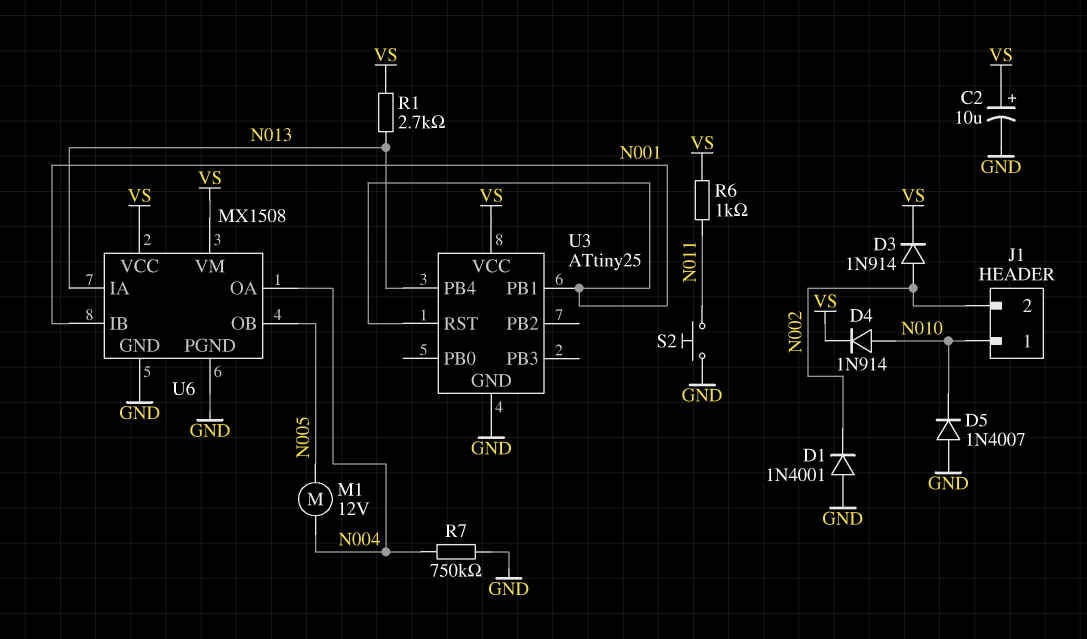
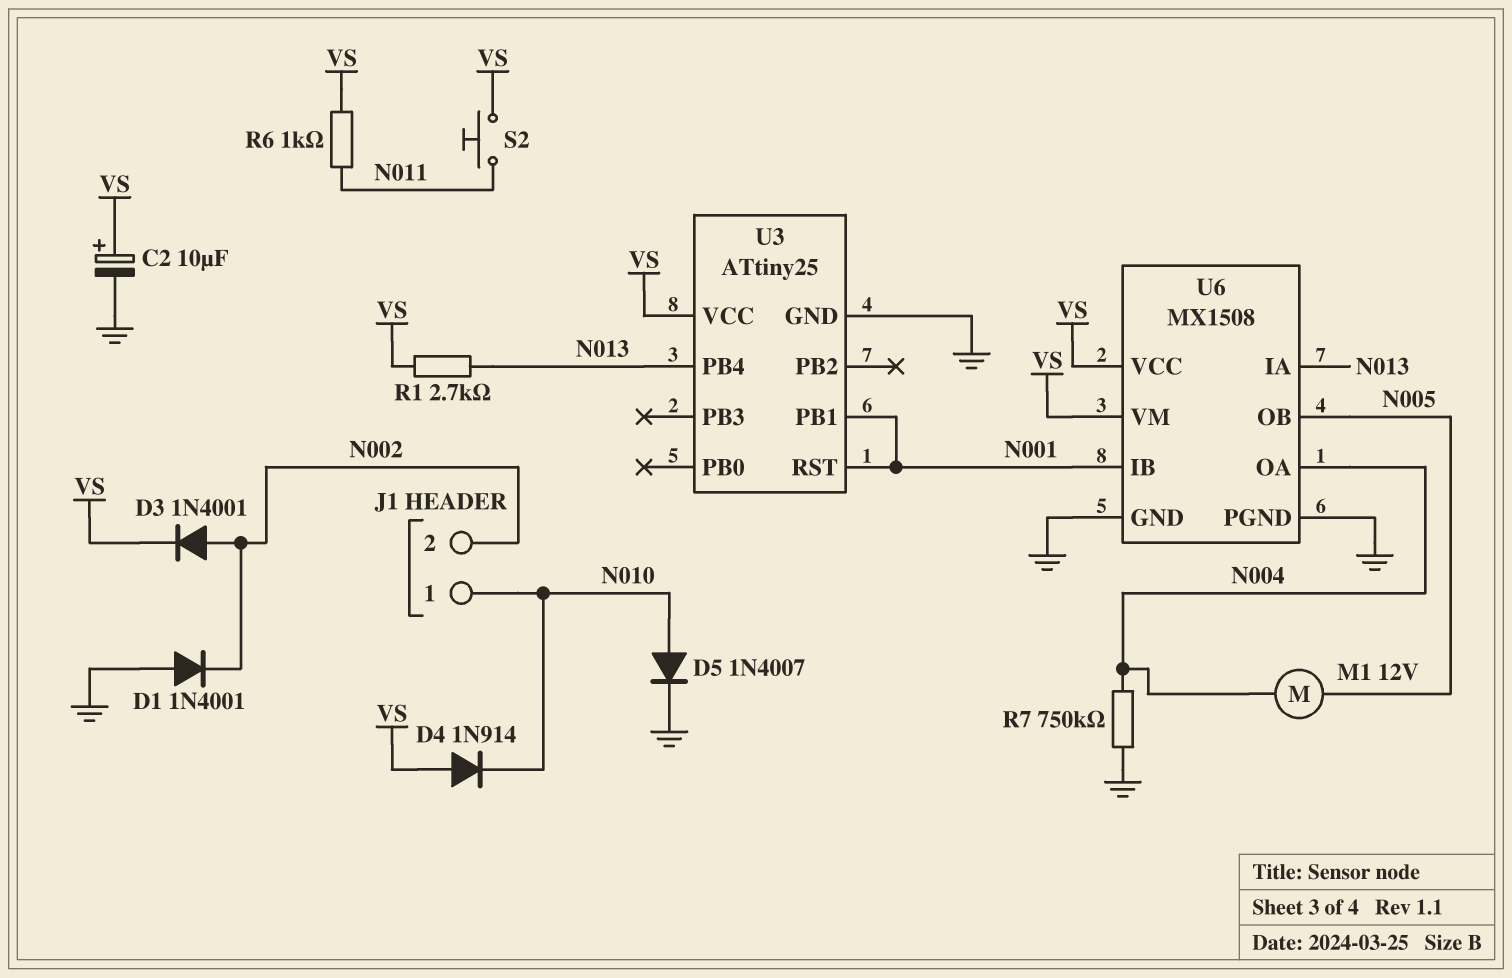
D3: diode 1N914 (A N002, K VS) -> diode 1N4001 (A N002, K VS)
D4: diode 1N914 (A N010, K VS) -> diode 1N914 (A VS, K N010)
D5: diode 1N4007 (A GND, K N010) -> diode 1N4007 (A N010, K GND)
S2: button (GND, N011) -> button (N011, VS)

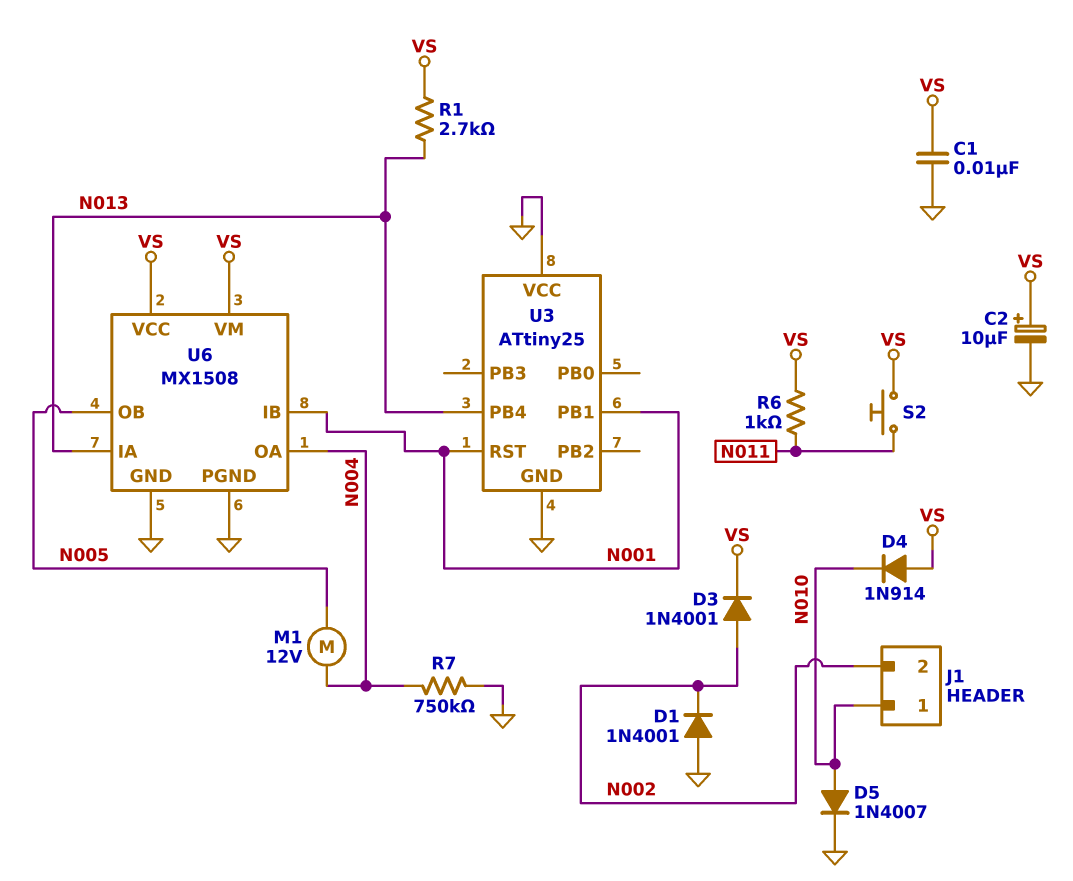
C1: none -> 10nF (GND, VS)
U3 pin VCC: VS -> GND

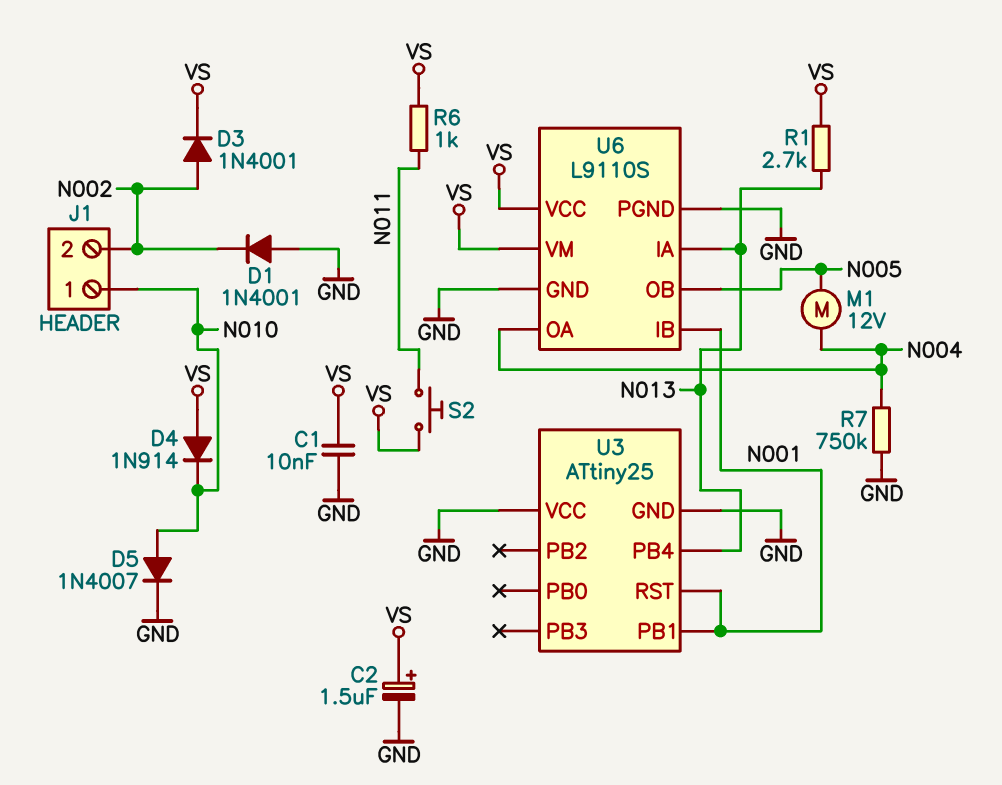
C2: 10uF (plus VS, minus GND) -> 1.5uF (plus VS, minus GND)
U6: MX1508 -> L9110S

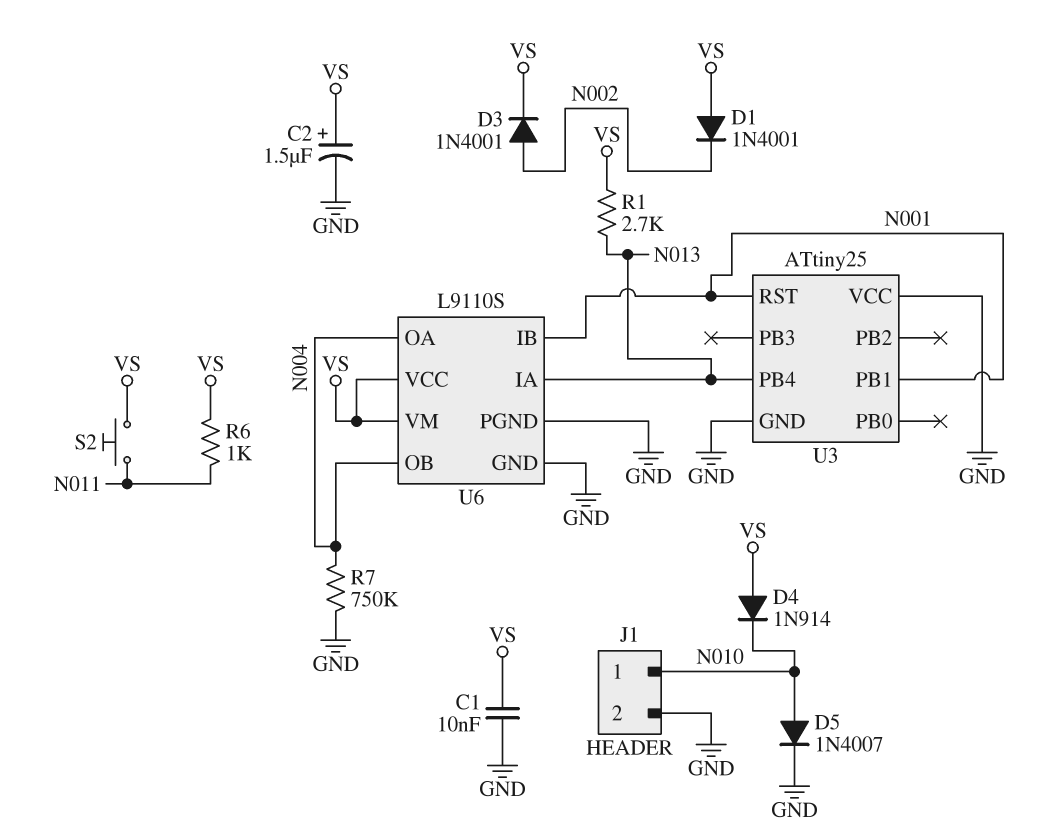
D1: diode 1N4001 (A GND, K N002) -> diode 1N4001 (A VS, K N002)
J1 pin 2: N002 -> GND
M1: motor 12V (N004, N005) -> none
U6 pin OB: N005 -> N004

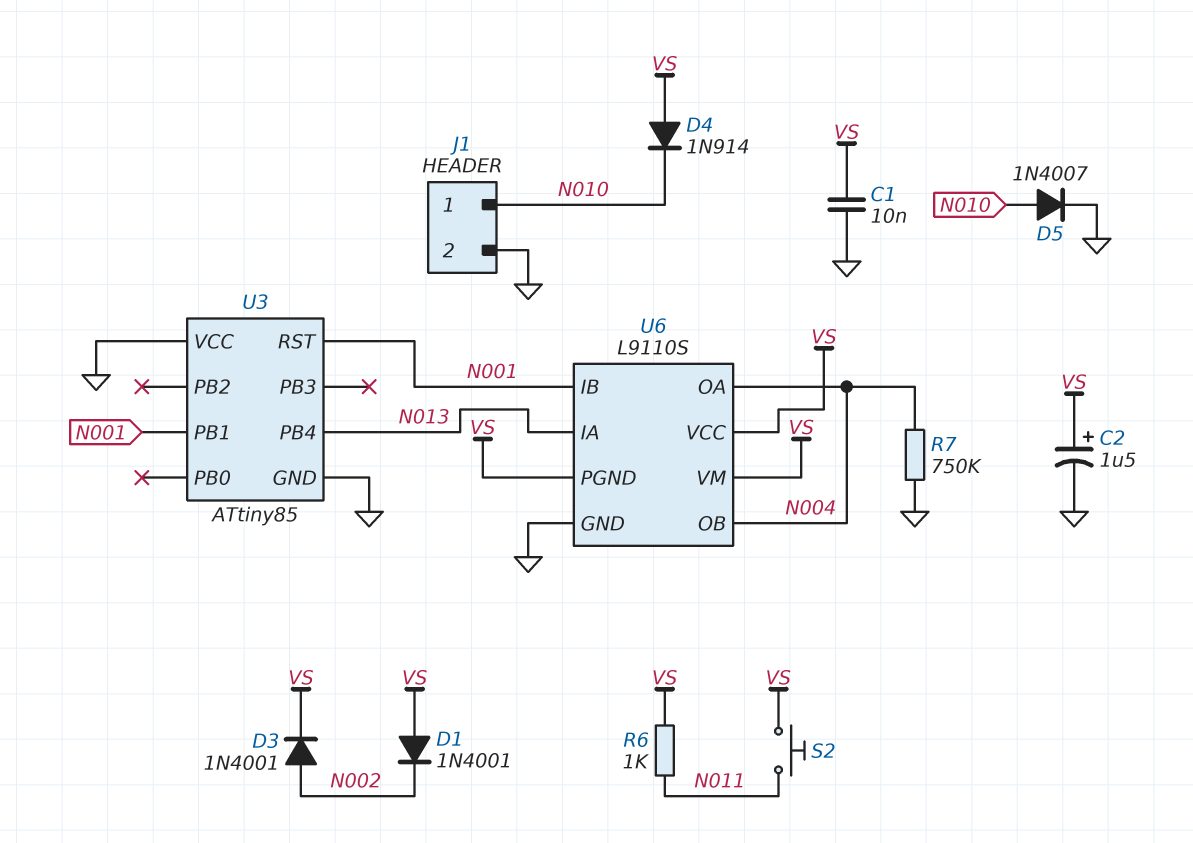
R1: 2.7k (N013, VS) -> none
U3: ATtiny25 -> ATtiny85
U6 pin PGND: GND -> VS

